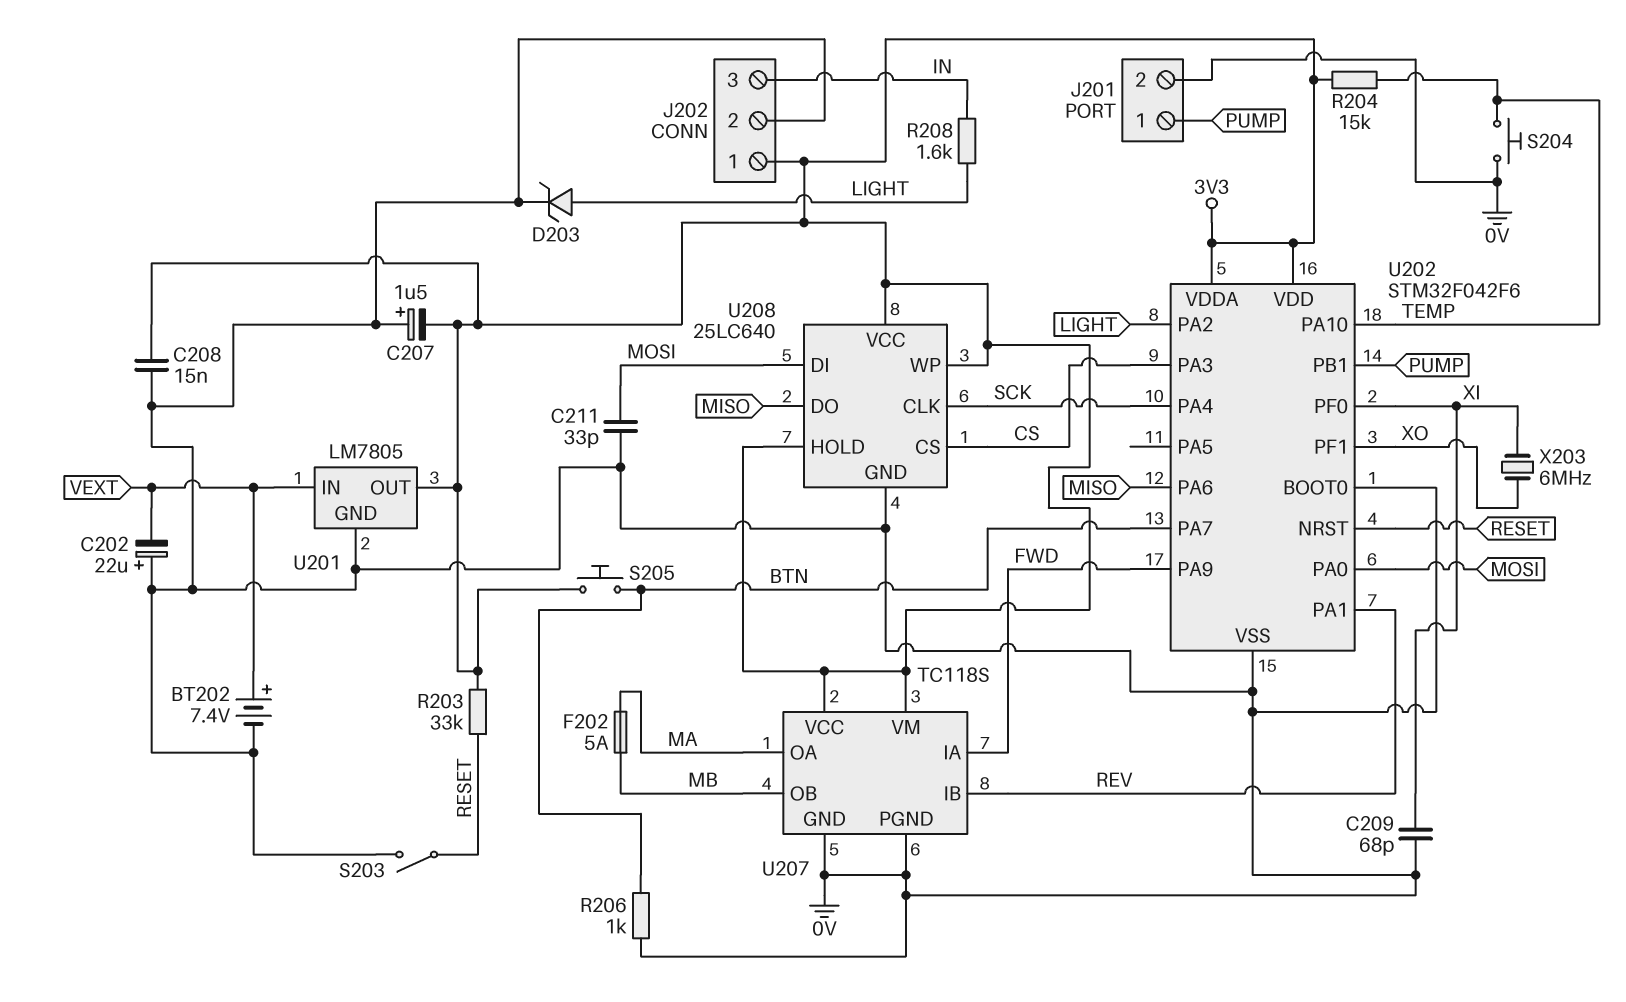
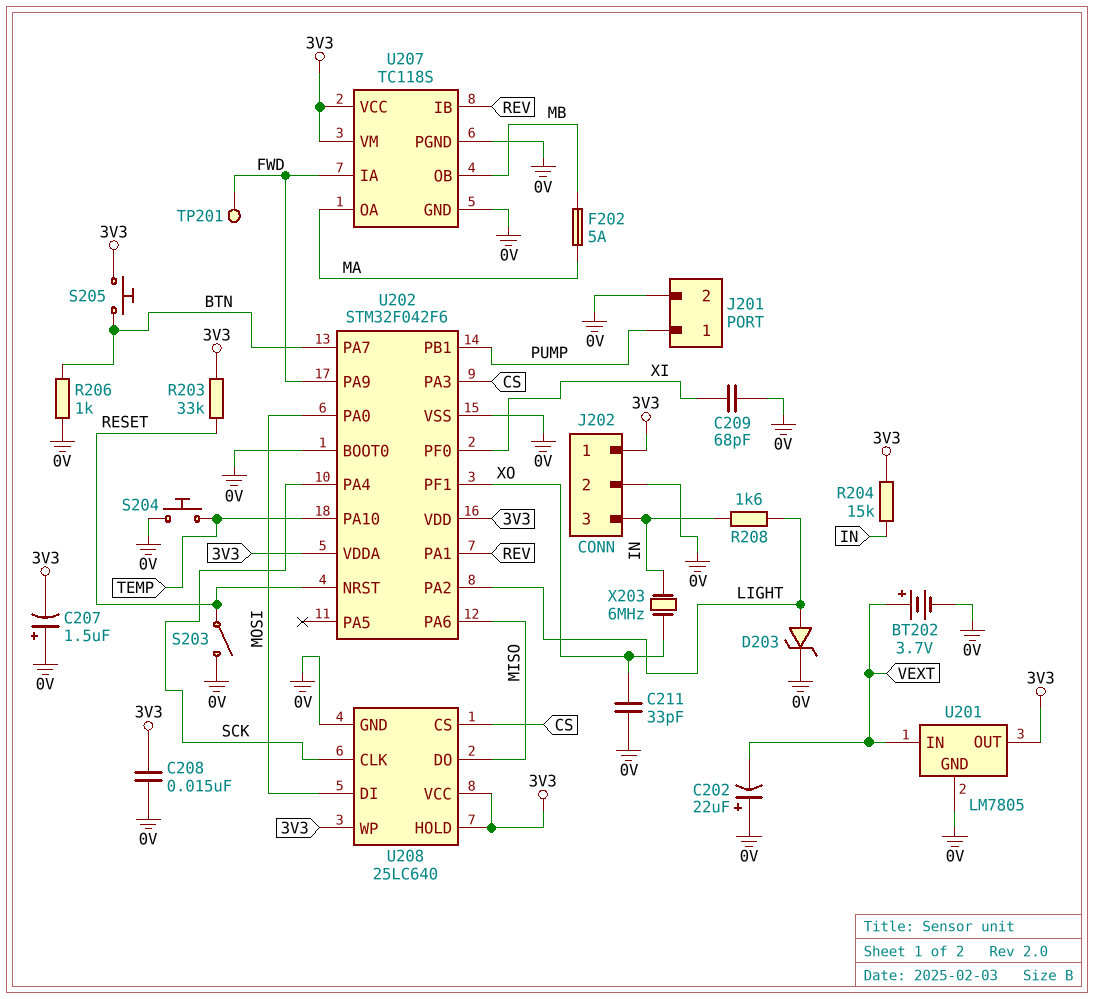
BT202: 7.4V (plus VEXT, minus 0V) -> 3.7V (plus VEXT, minus 0V)
C211: 33pF (0V, MOSI) -> 33pF (0V, XO)
R204: 15k (3V3, TEMP) -> 15k (3V3, IN)
TP201: none -> test point (FWD)
X203: 6MHz (XI, XO) -> 6MHz (IN, XO)

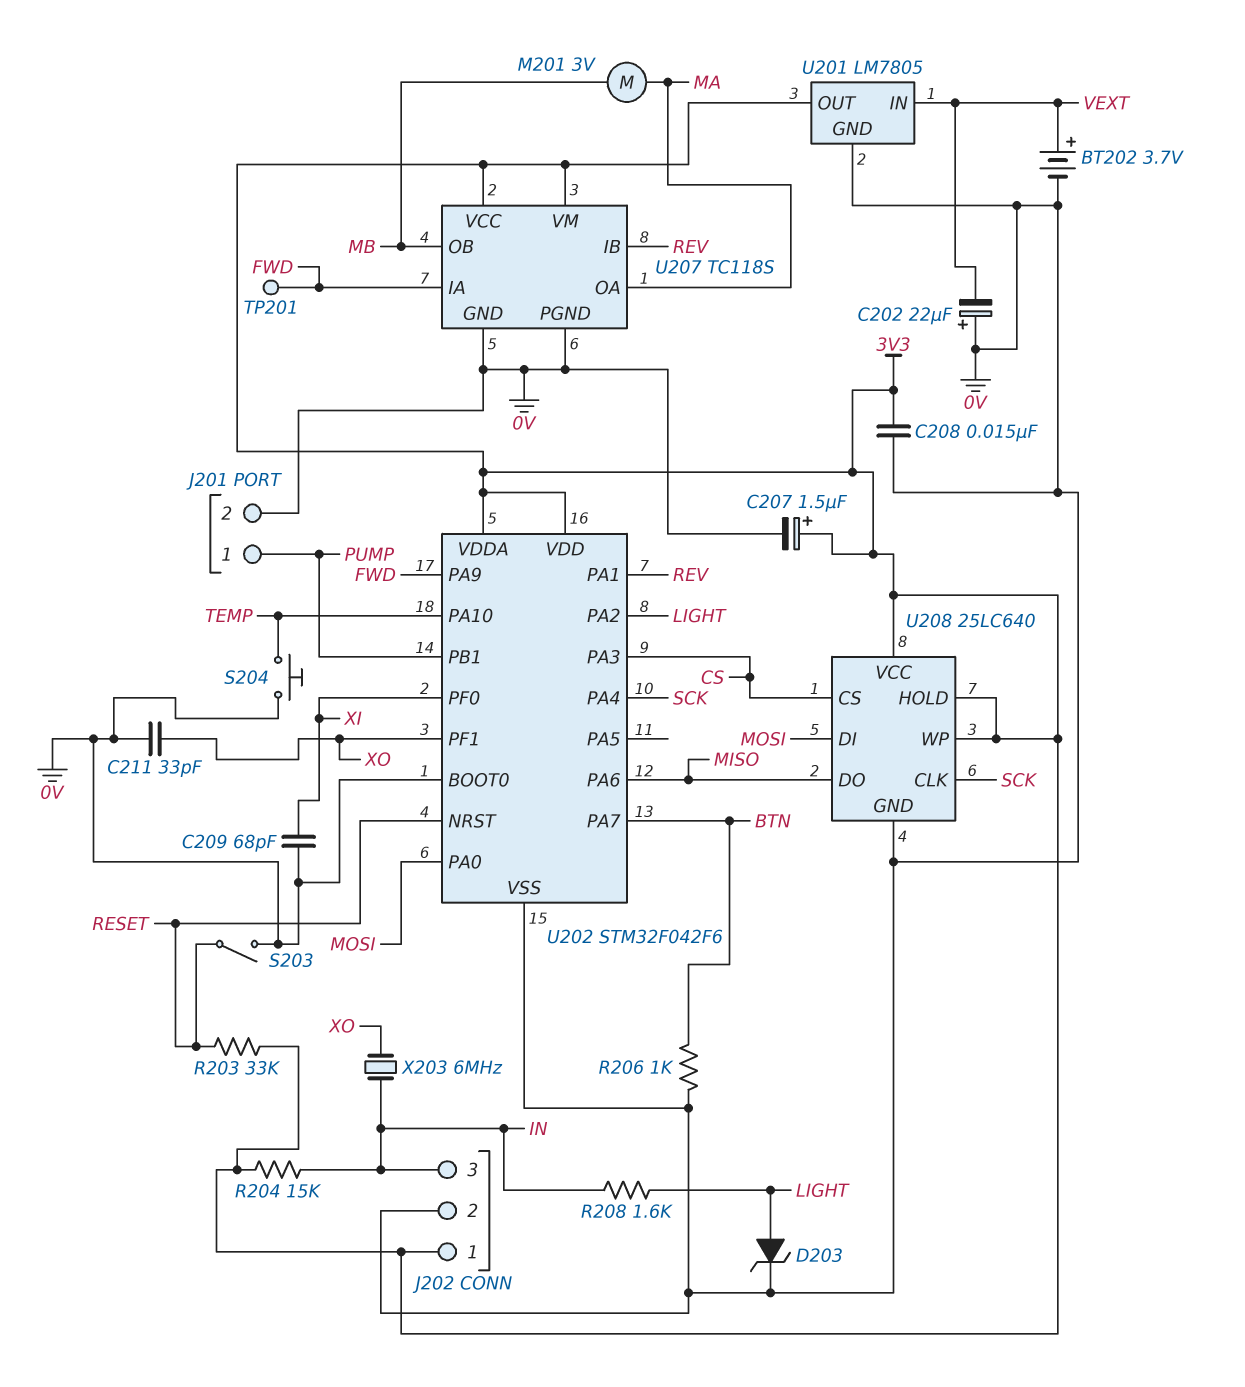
C207: 1.5uF (plus 0V, minus 3V3) -> 1.5uF (plus 3V3, minus 0V)
F202: 5A (MA, MB) -> none
M201: none -> motor 3V (MA, MB)
S205: button (3V3, BTN) -> none

